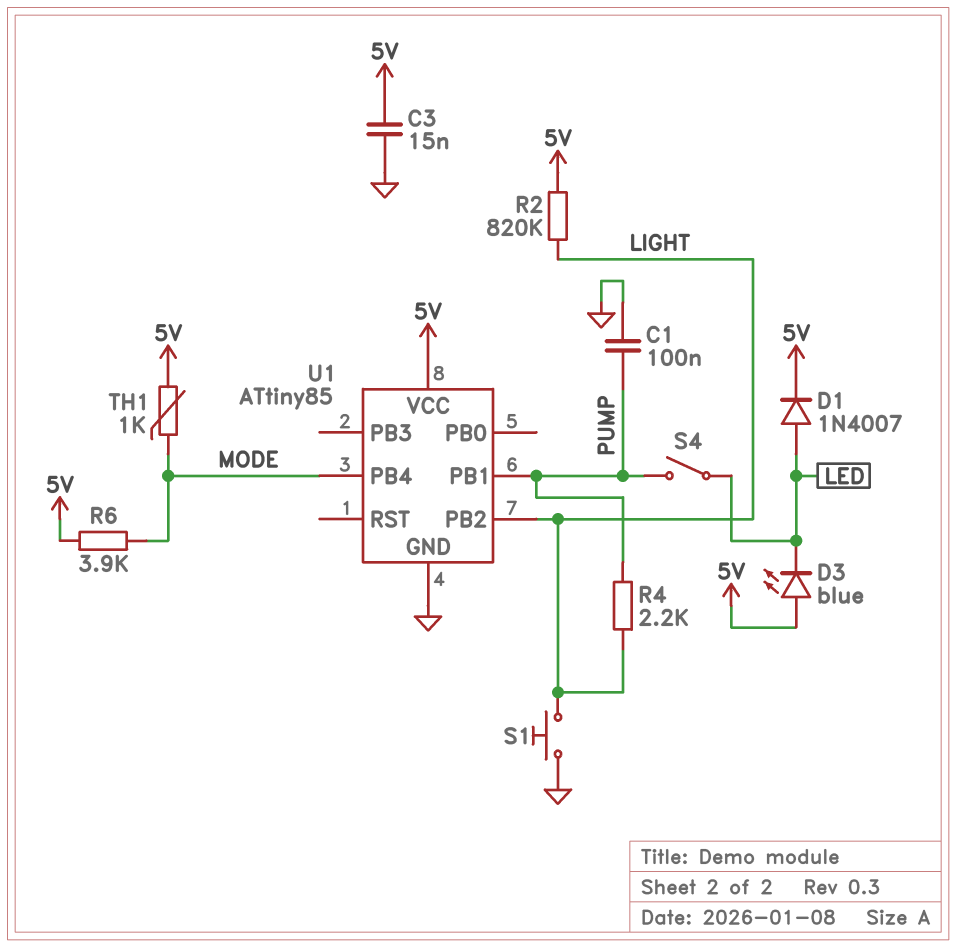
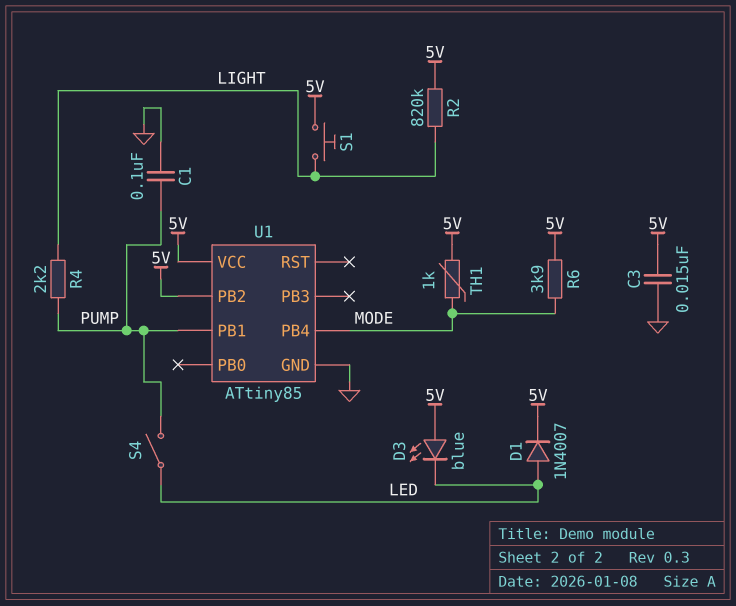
S1: button (GND, LIGHT) -> button (5V, LIGHT)
U1 pin PB2: LIGHT -> 5V

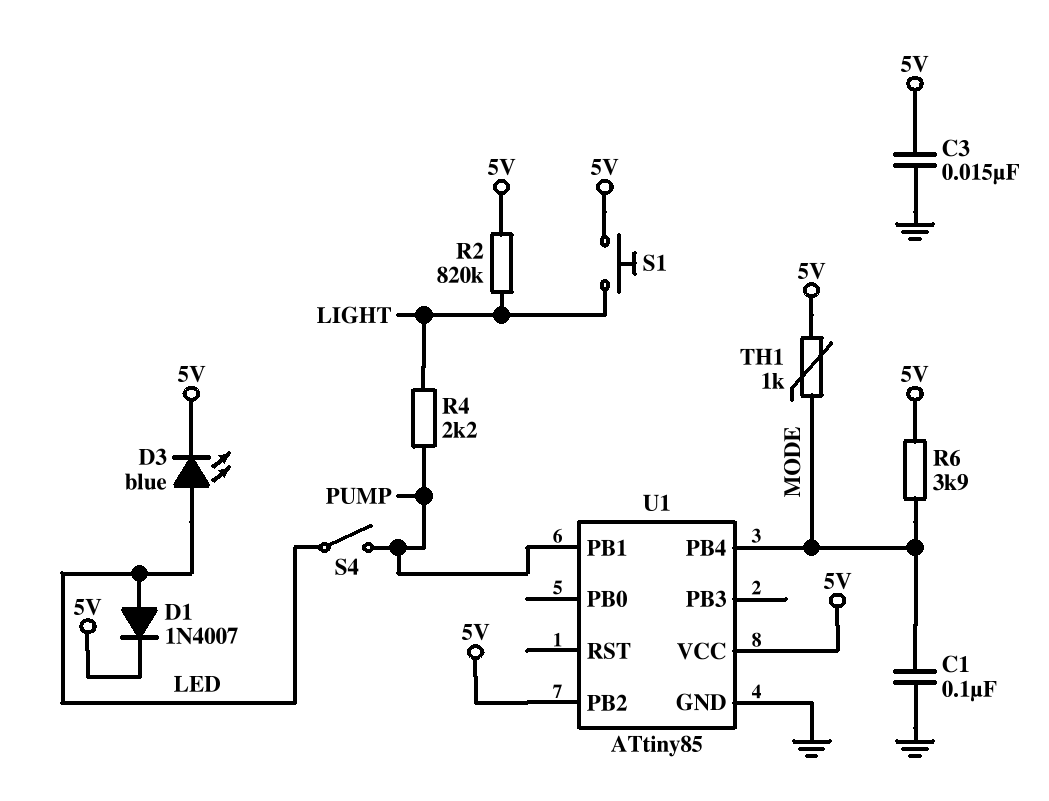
C1: 100nF (GND, PUMP) -> 100nF (GND, MODE)
D3: LED blue (A 5V, K LED) -> LED blue (A LED, K 5V)

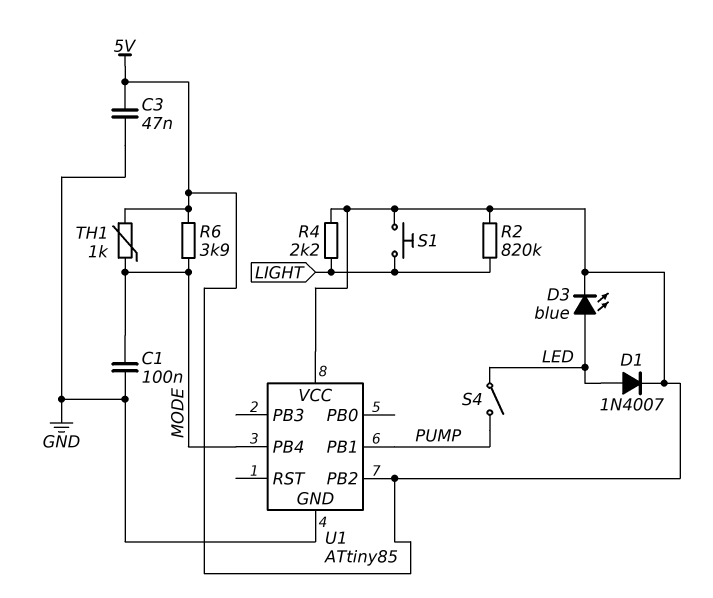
C3: 15nF (5V, GND) -> 47nF (5V, GND)
R4: 2.2k (LIGHT, PUMP) -> 2.2k (5V, LIGHT)

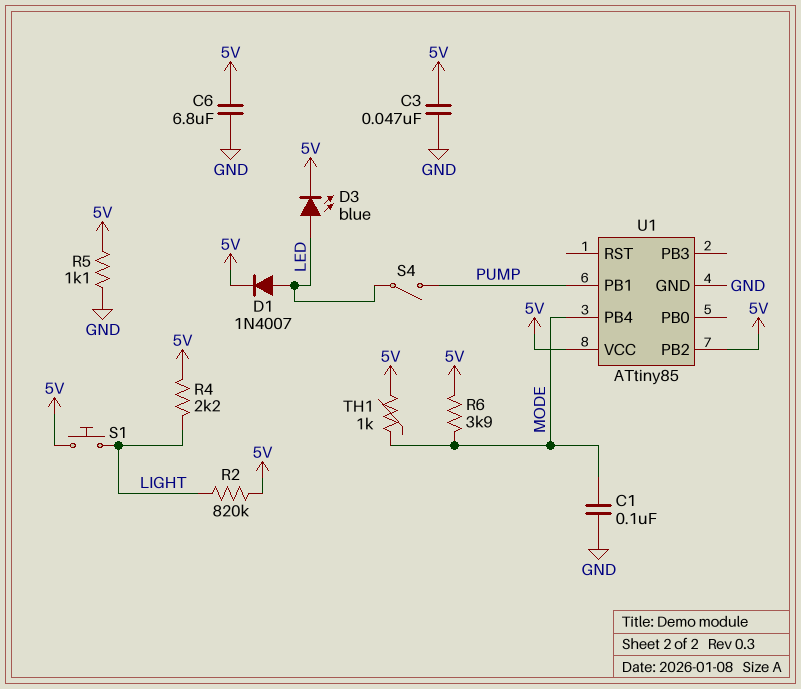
C6: none -> 6.8uF (5V, GND)
R5: none -> 1.1k (5V, GND)

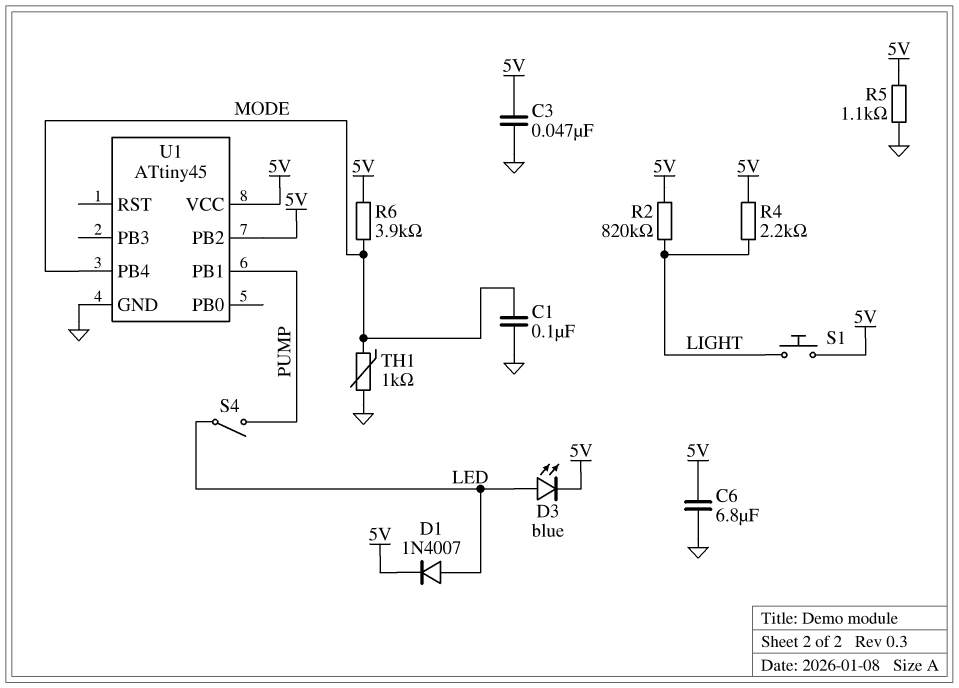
TH1: 1k (5V, MODE) -> 1k (GND, MODE)
U1: ATtiny85 -> ATtiny45

